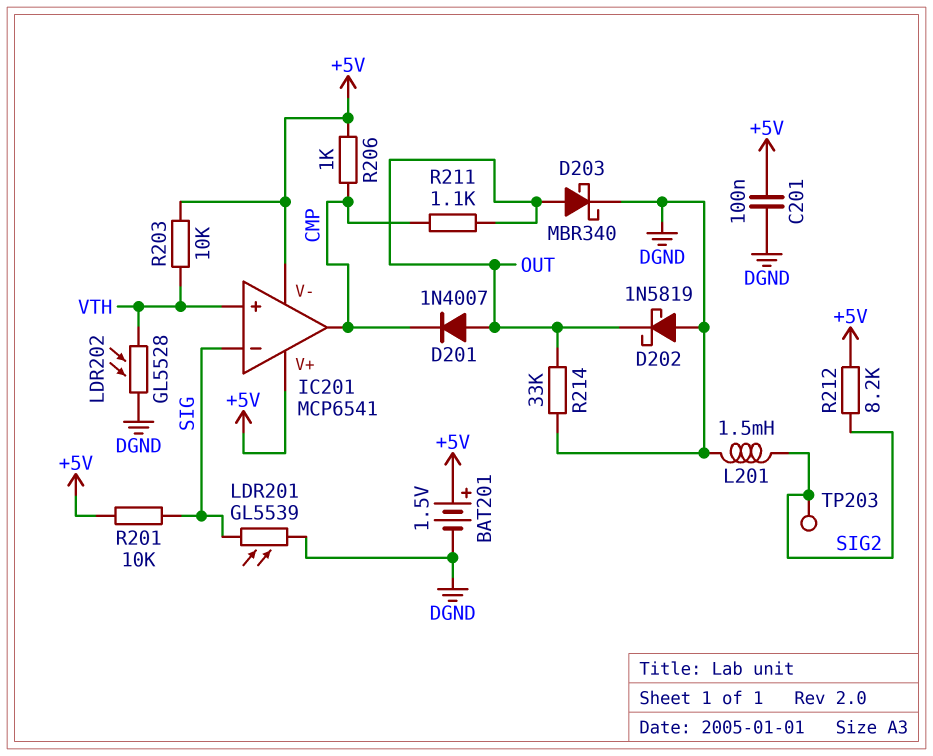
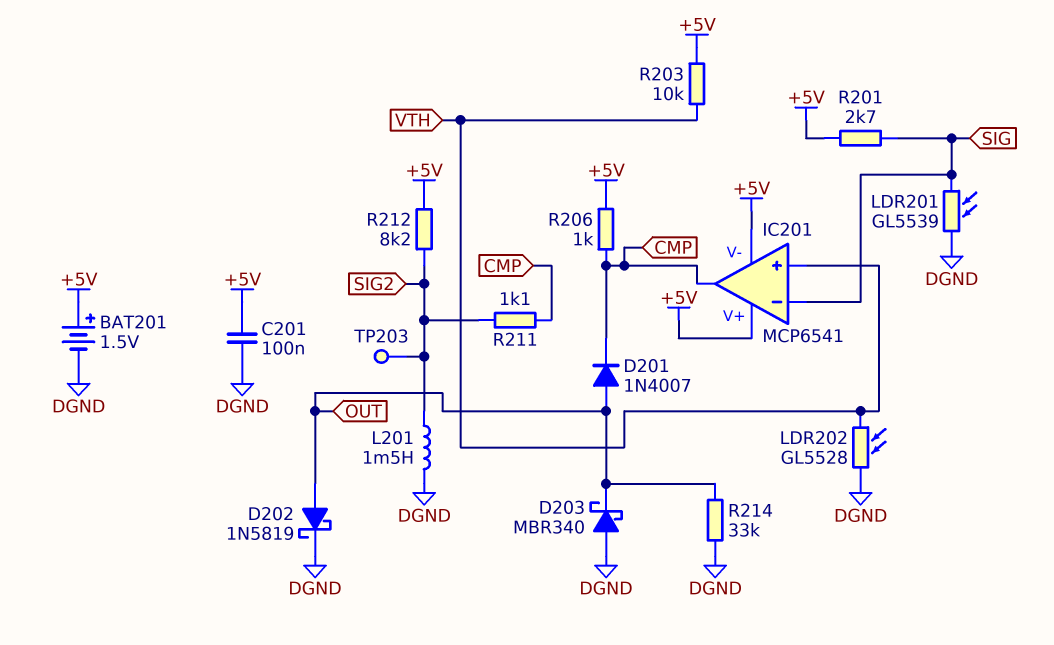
D202: schottky 1N5819 (A DGND, K OUT) -> schottky 1N5819 (A OUT, K DGND)
D203: schottky MBR340 (A OUT, K DGND) -> schottky MBR340 (A DGND, K OUT)
R201: 10k (+5V, SIG) -> 2.7k (+5V, SIG)
R211: 1.1k (CMP, OUT) -> 1.1k (CMP, SIG2)

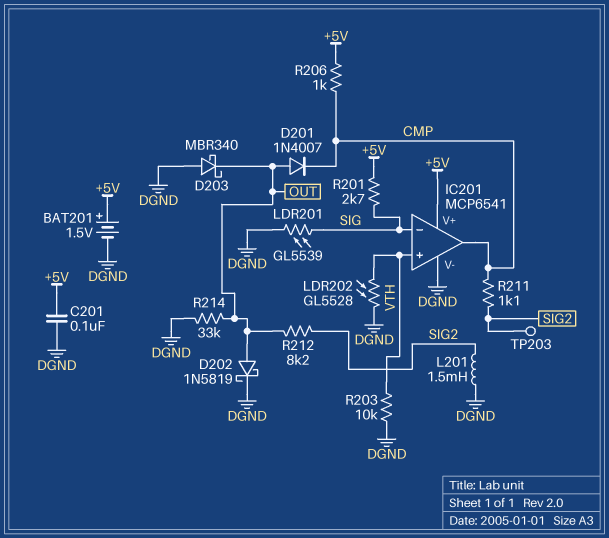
IC201 pin V-: +5V -> DGND
R203: 10k (+5V, VTH) -> 10k (DGND, VTH)
R212: 8.2k (+5V, SIG2) -> 8.2k (OUT, SIG2)

